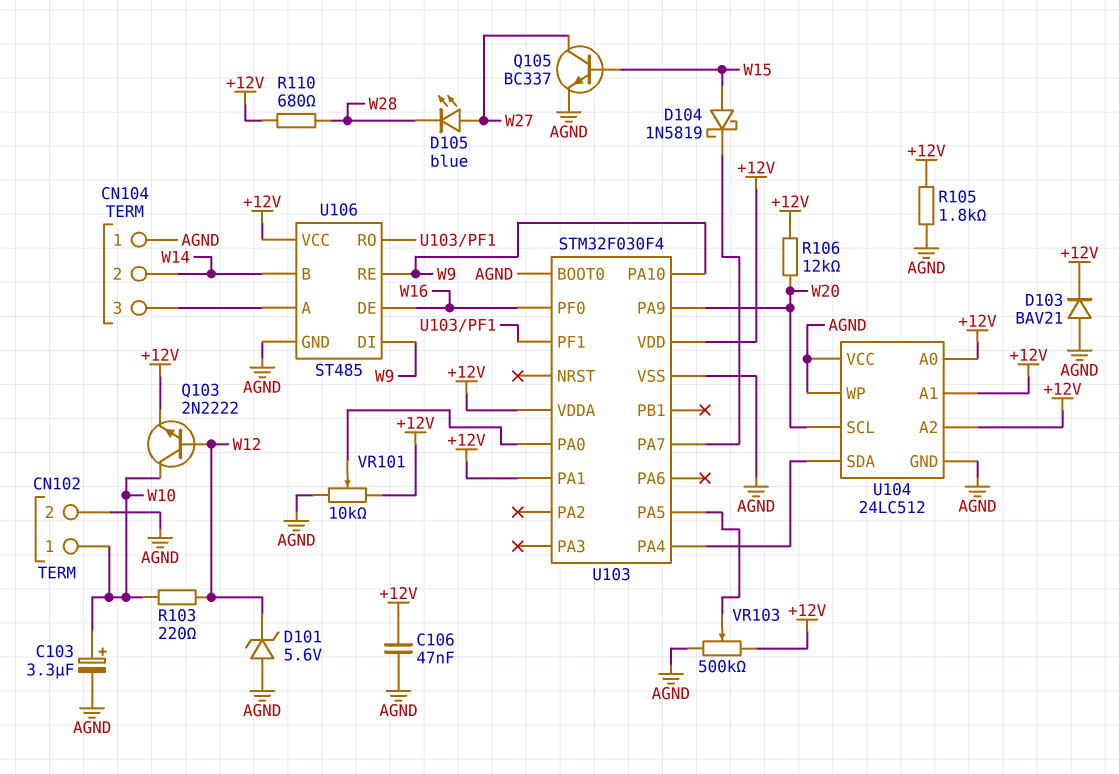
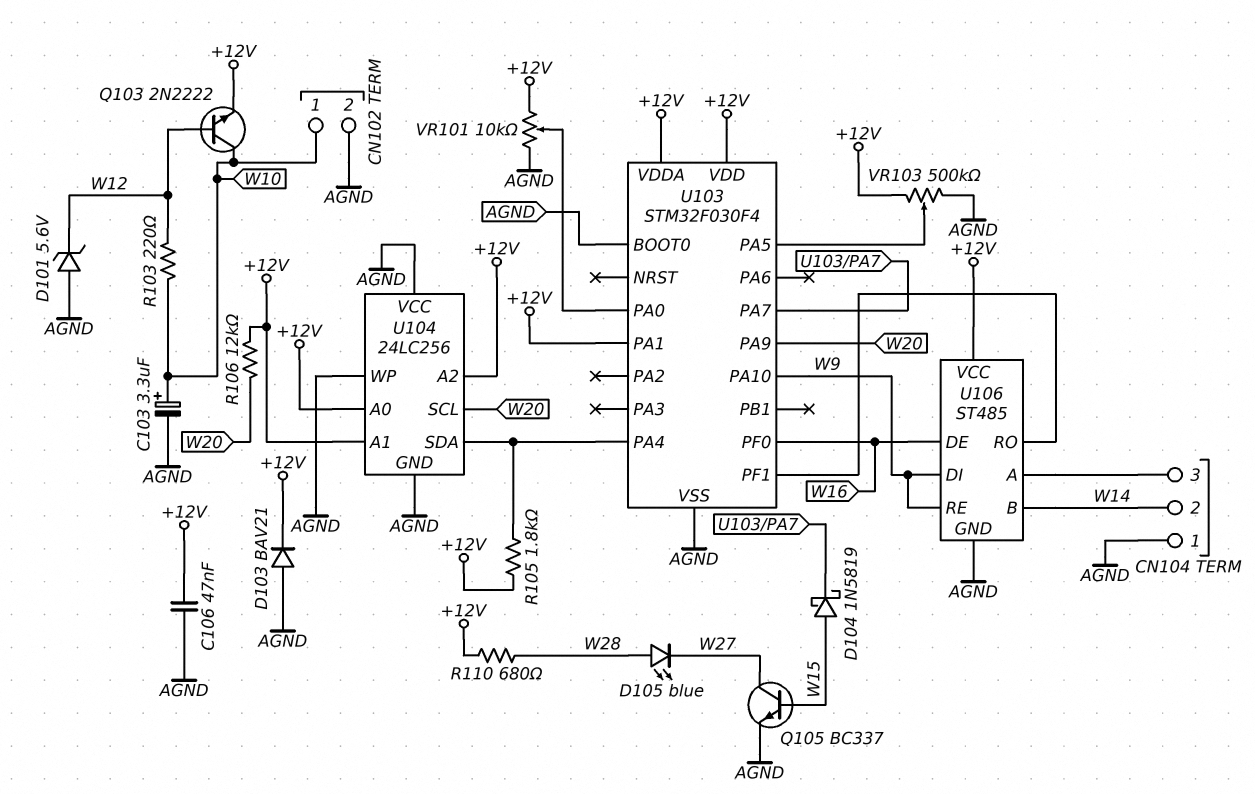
D105: LED blue (A W27, K W28) -> LED blue (A W28, K W27)
R105: 1.8k (+12V, AGND) -> 1.8k (+12V, U103/PA4)
U104: 24LC512 -> 24LC256

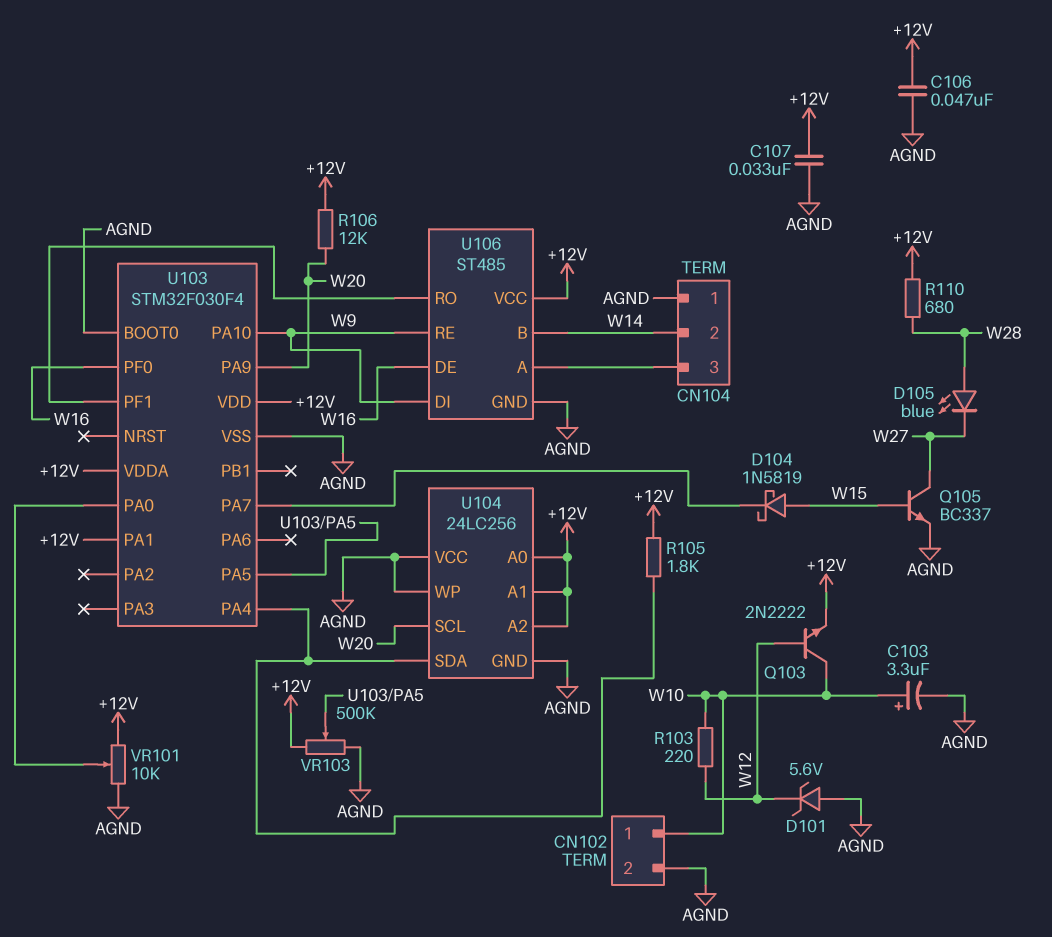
C107: none -> 33nF (+12V, AGND)
D103: diode BAV21 (A AGND, K +12V) -> none

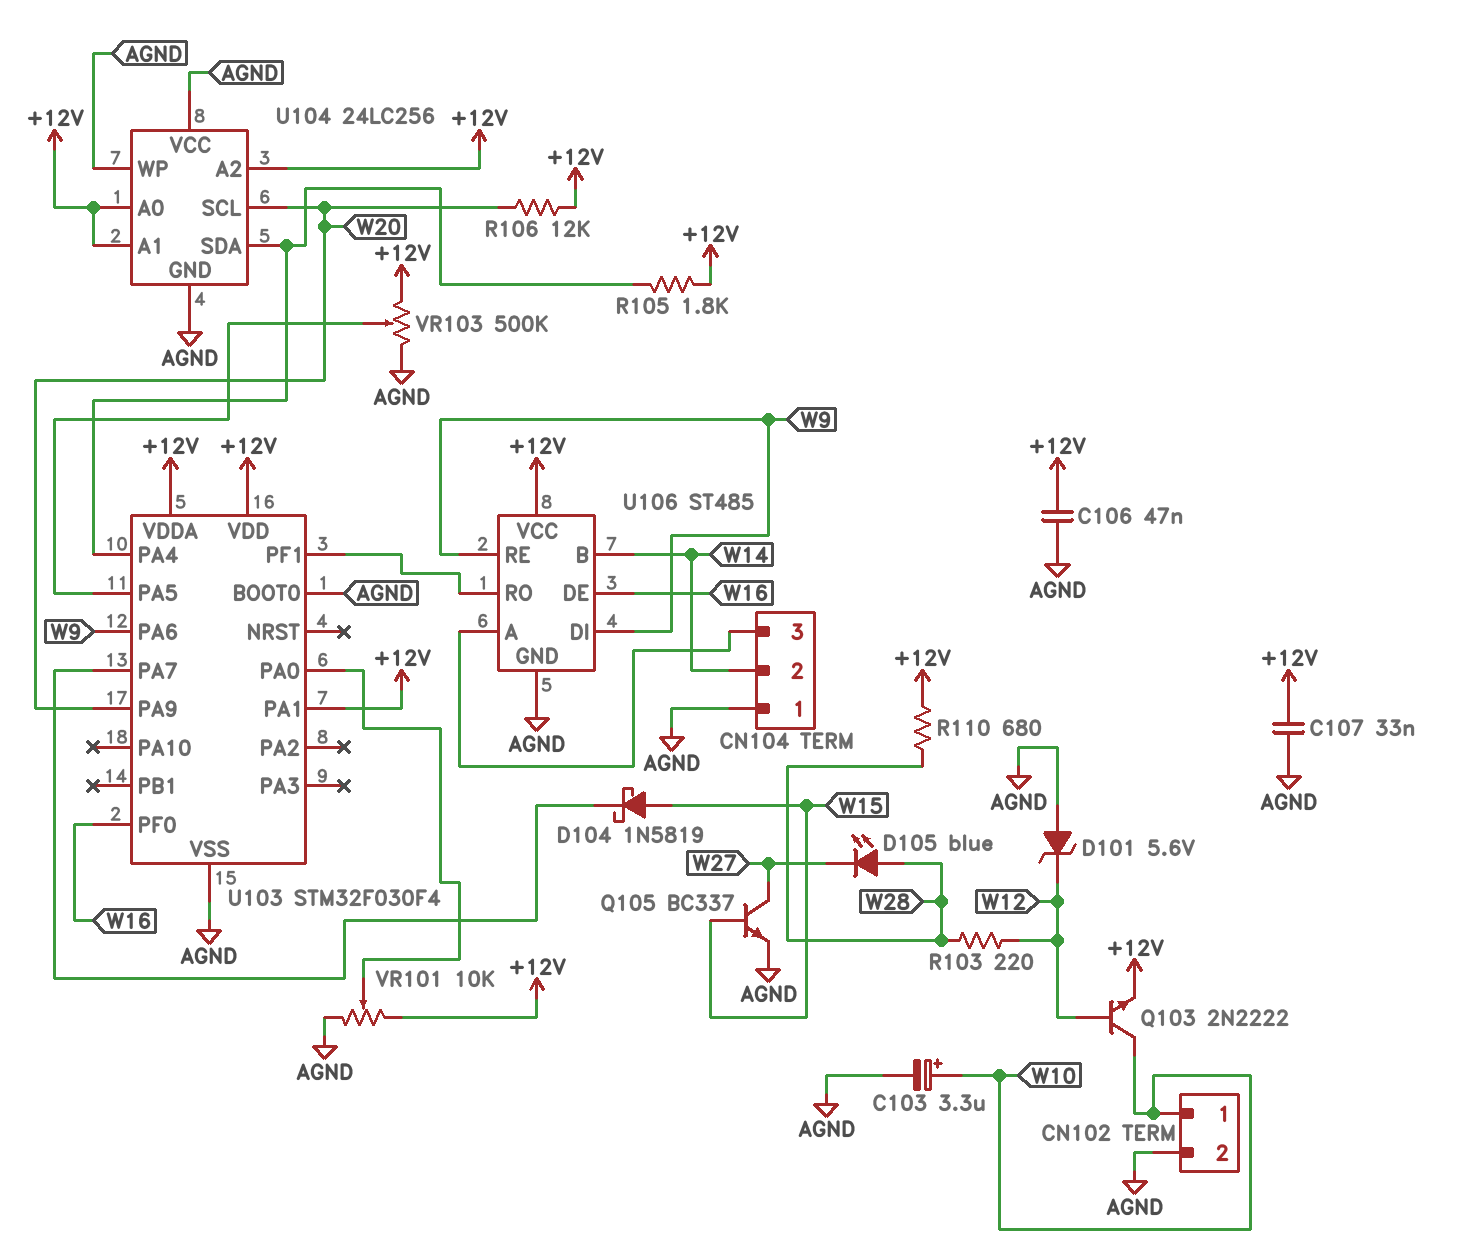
R103: 220 (W10, W12) -> 220 (W12, W28)
U103 pin PA6: none -> W9
U103 pin PA10: W9 -> none

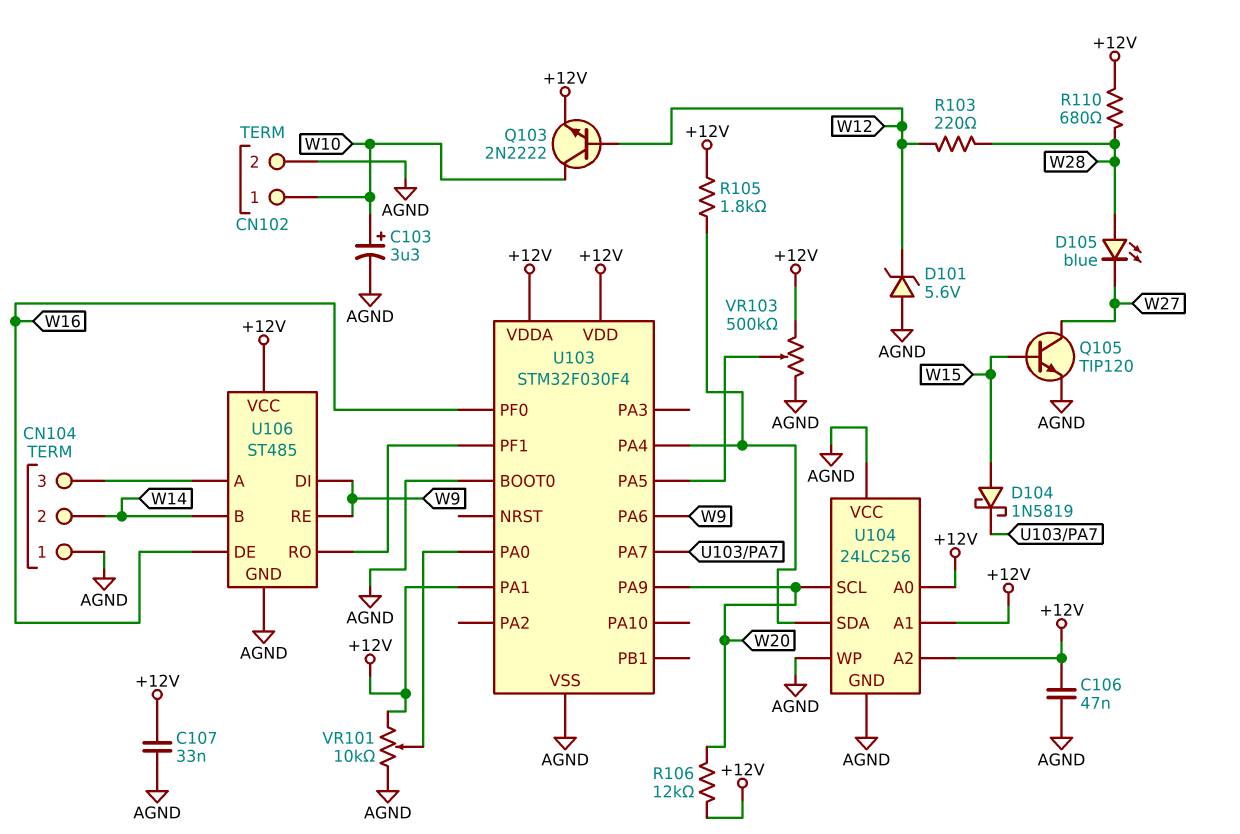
Q105: NPN BC337 (B W15, C W27, E AGND) -> NPN TIP120 (B W15, C W27, E AGND)

